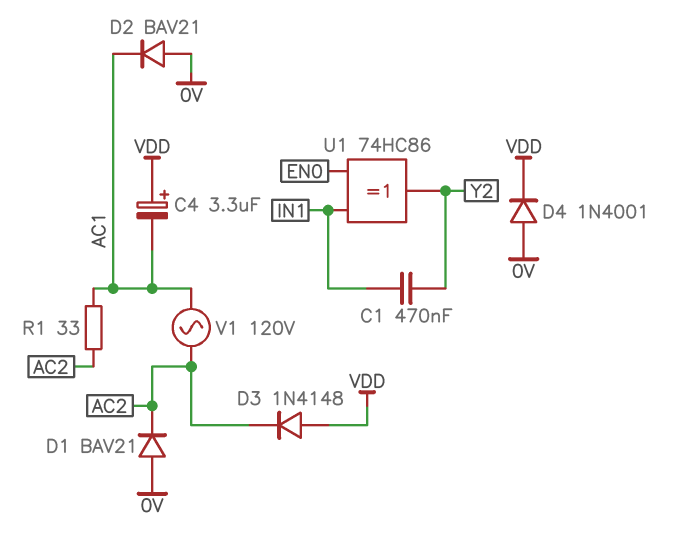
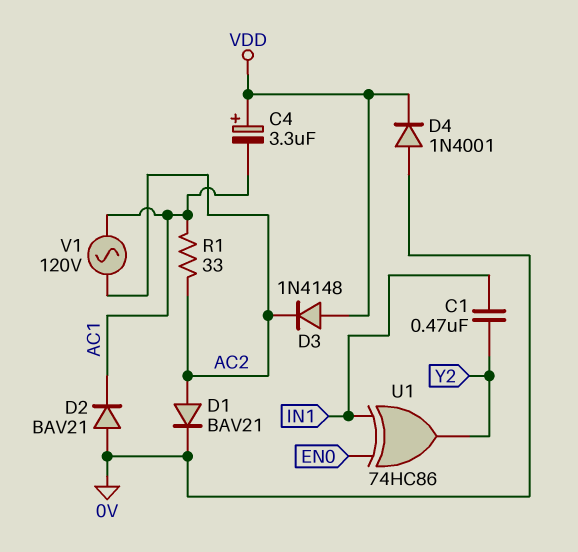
D1: diode BAV21 (A 0V, K AC2) -> diode BAV21 (A AC2, K 0V)

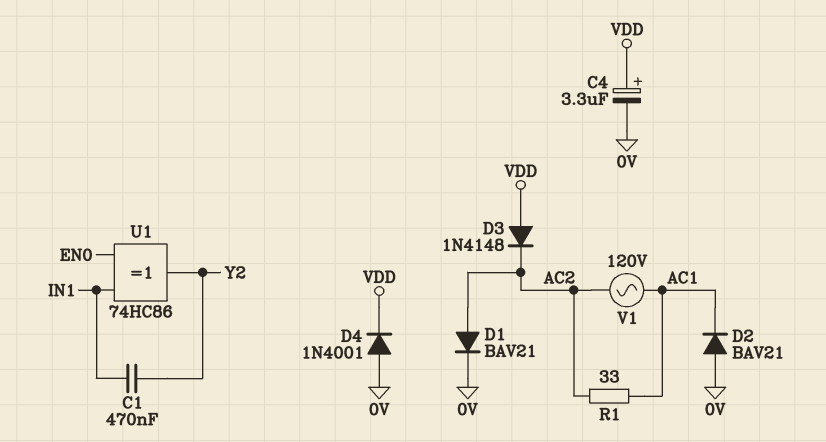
C4: 3.3uF (plus VDD, minus AC1) -> 3.3uF (plus VDD, minus 0V)

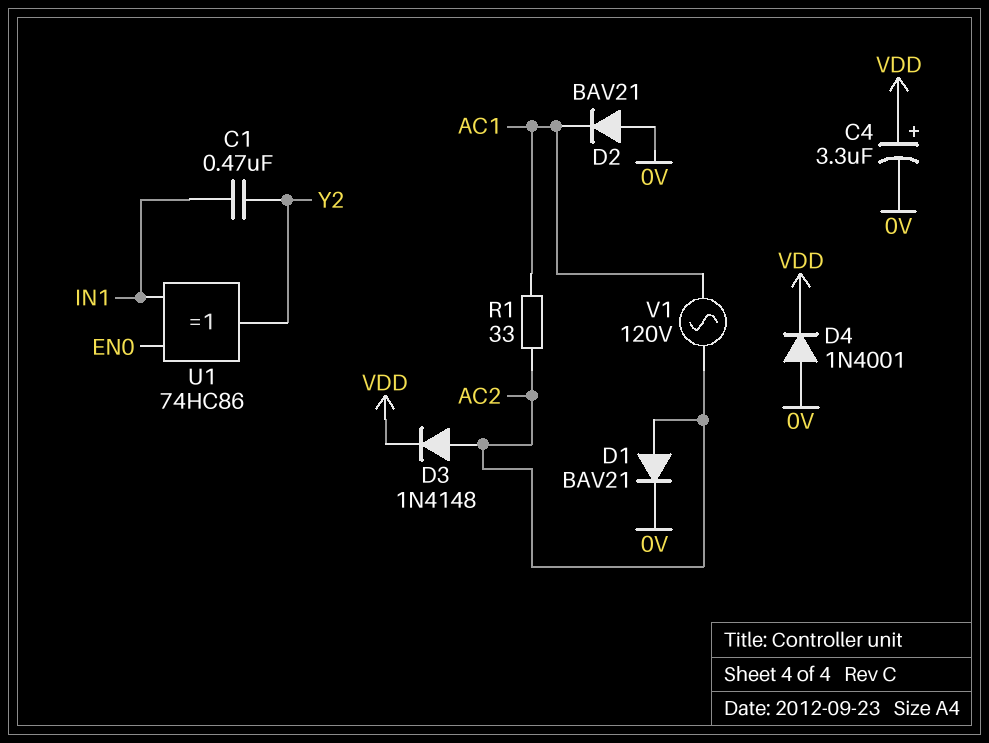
D3: diode 1N4148 (A VDD, K AC2) -> diode 1N4148 (A AC2, K VDD)

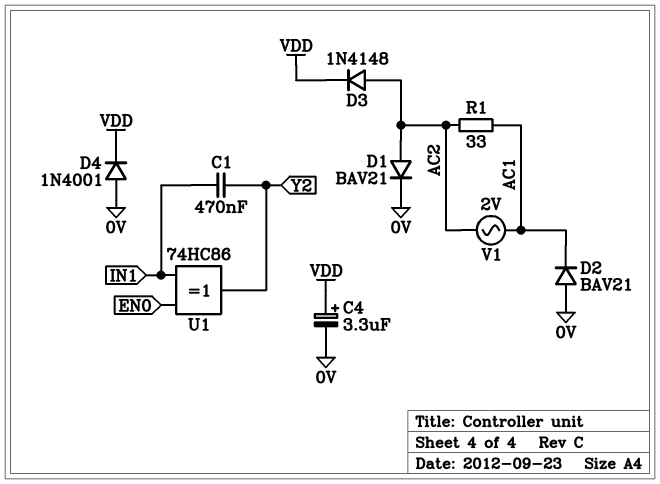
V1: AC 120V (AC1, AC2) -> AC 2V (AC1, AC2)

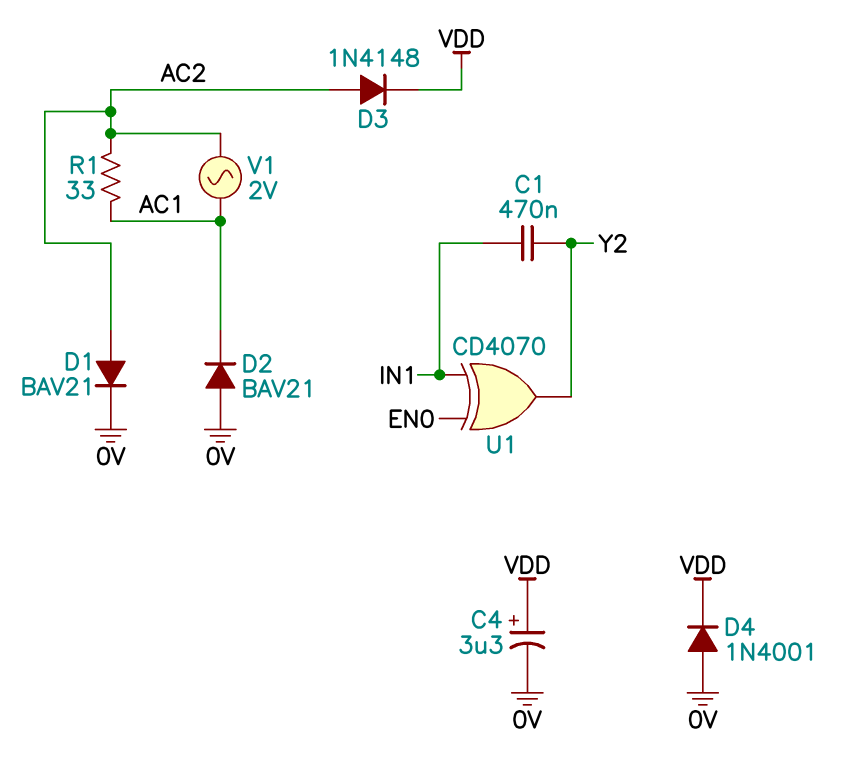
U1: XOR 74HC86 (in EN0, in IN1, out Y2) -> XOR CD4070 (in EN0, in IN1, out Y2)

